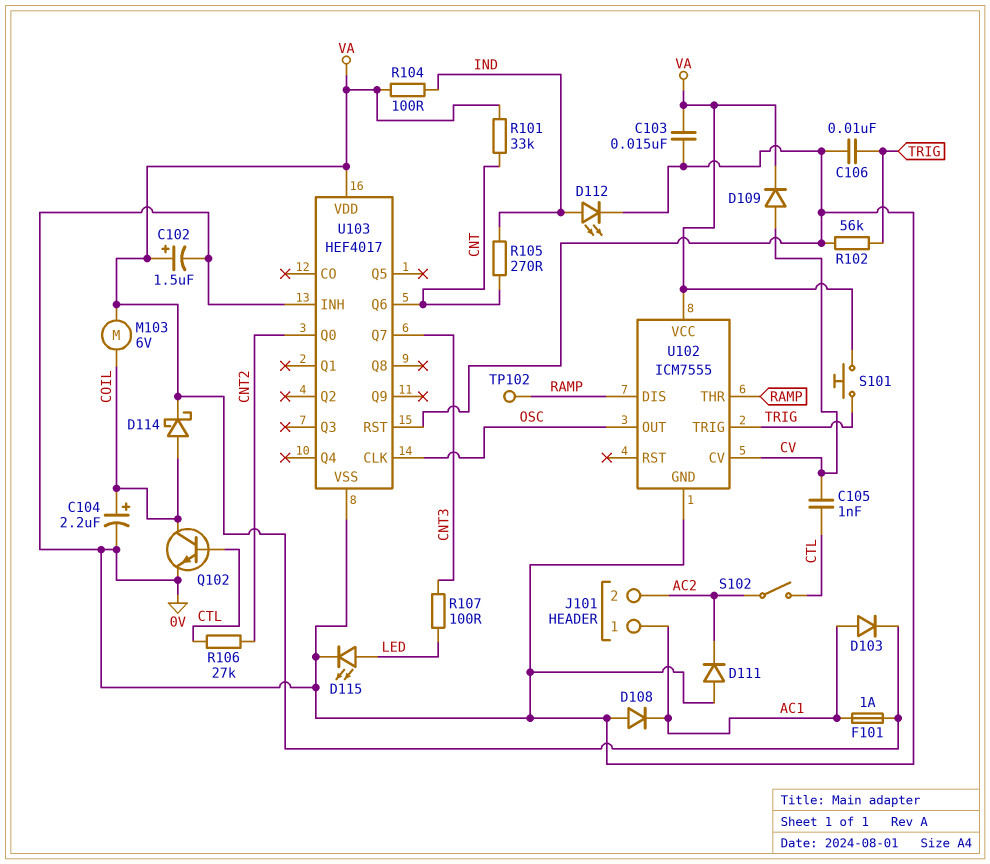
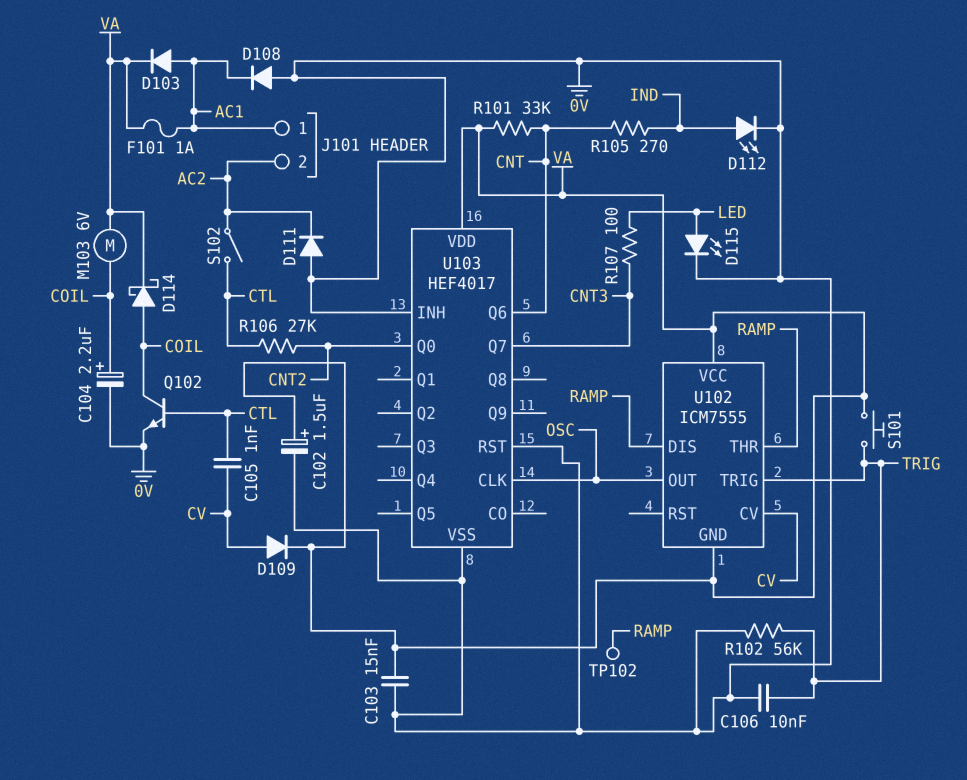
R104: 100 (IND, VA) -> none
U102 pin GND: 0V -> VA

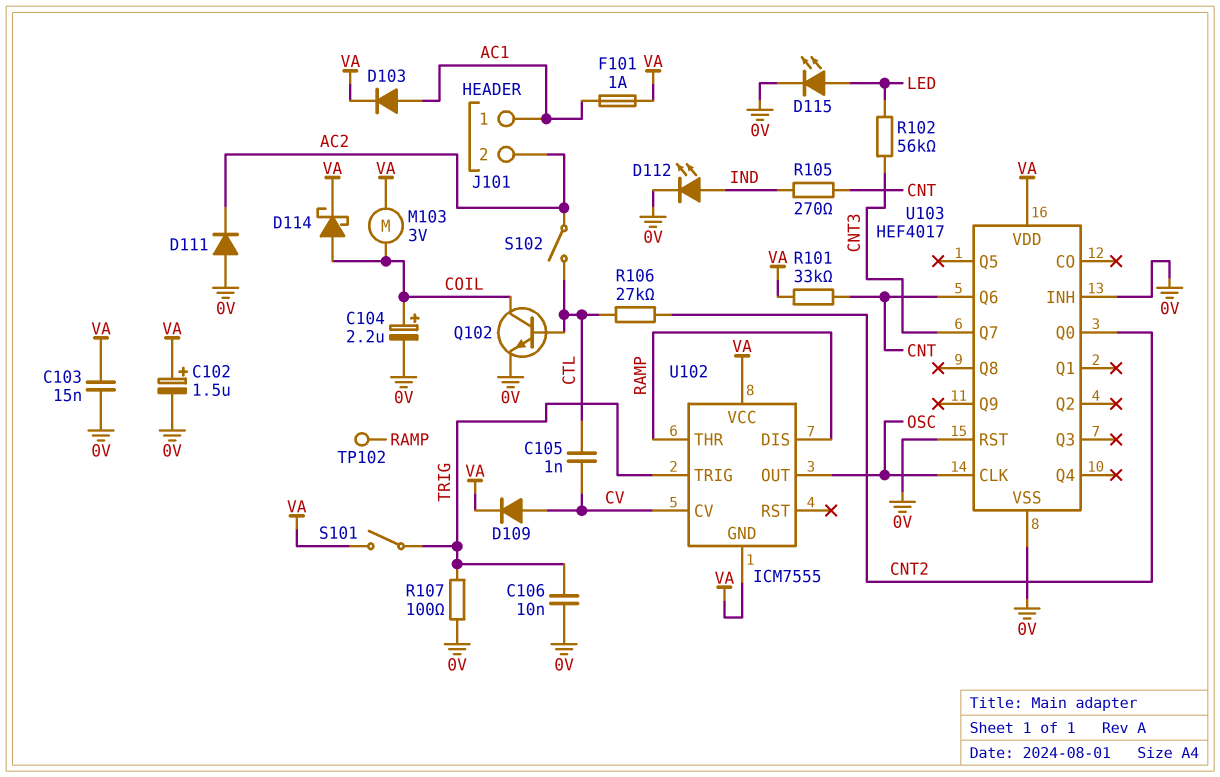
D108: diode (A 0V, K AC1) -> none
M103: motor 6V (COIL, VA) -> motor 3V (COIL, VA)
R102: 56k (0V, TRIG) -> 56k (CNT3, LED)
R107: 100 (CNT3, LED) -> 100 (0V, TRIG)
S101: button (TRIG, VA) -> switch (TRIG, VA)

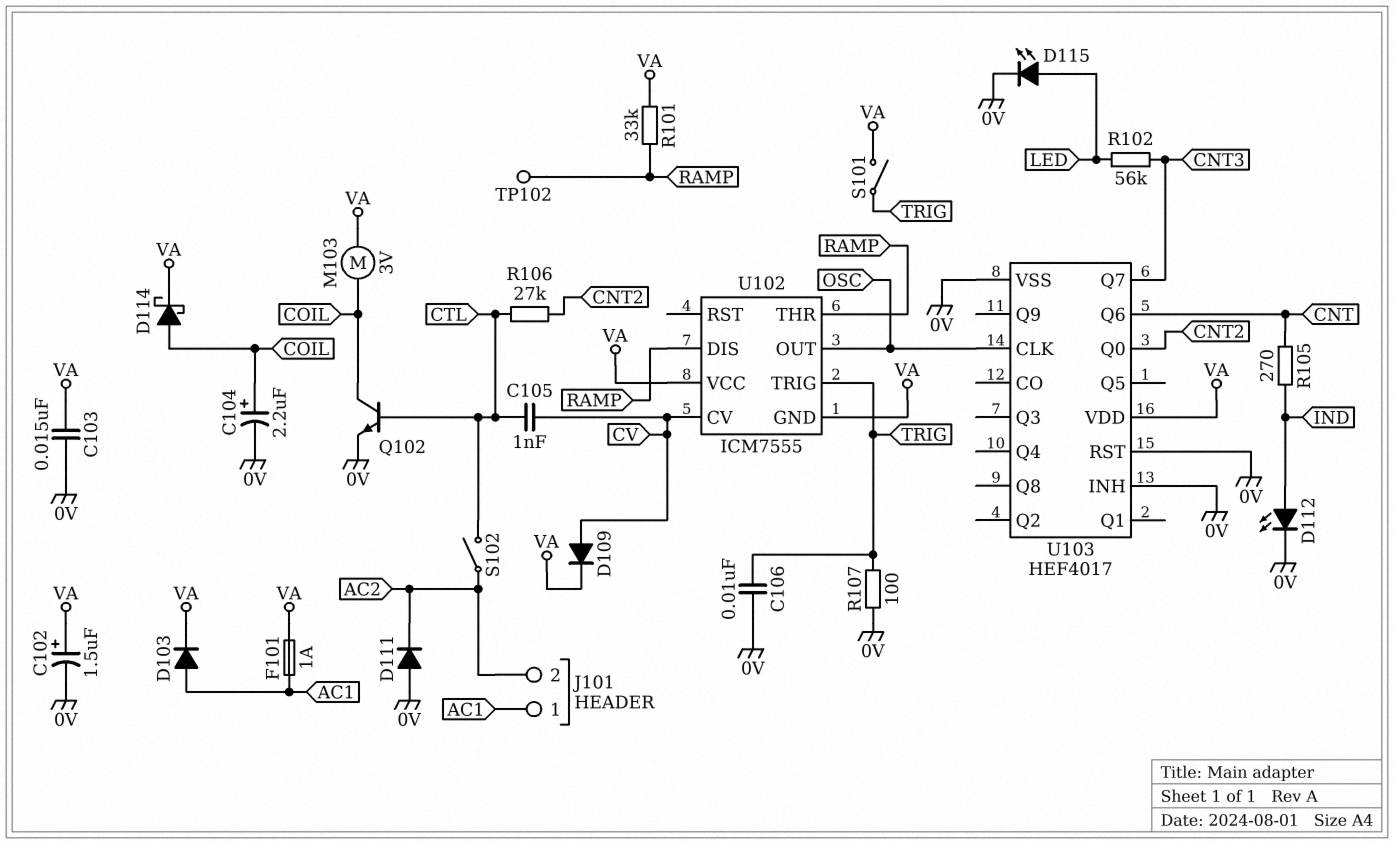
R101: 33k (CNT, VA) -> 33k (RAMP, VA)

